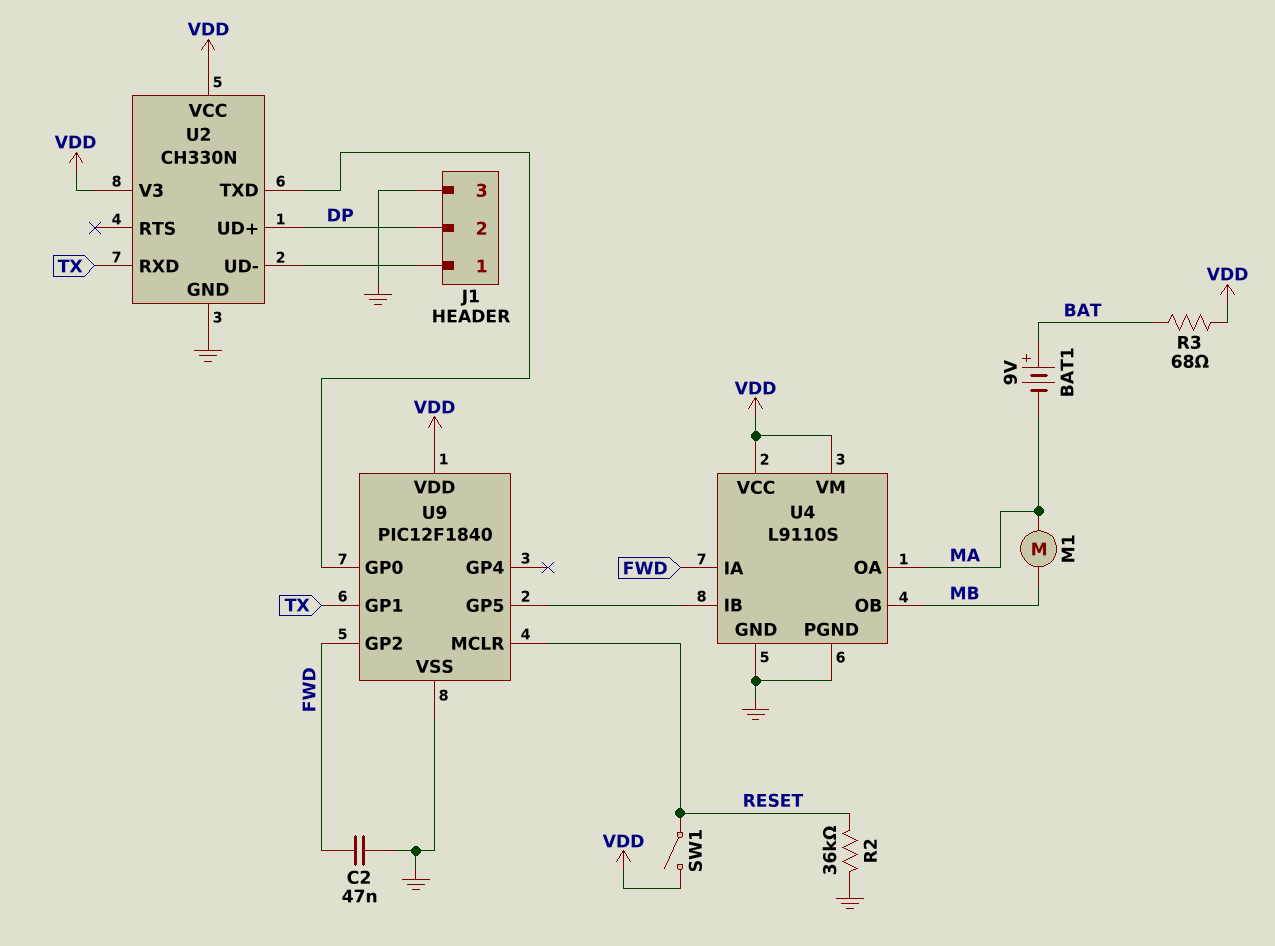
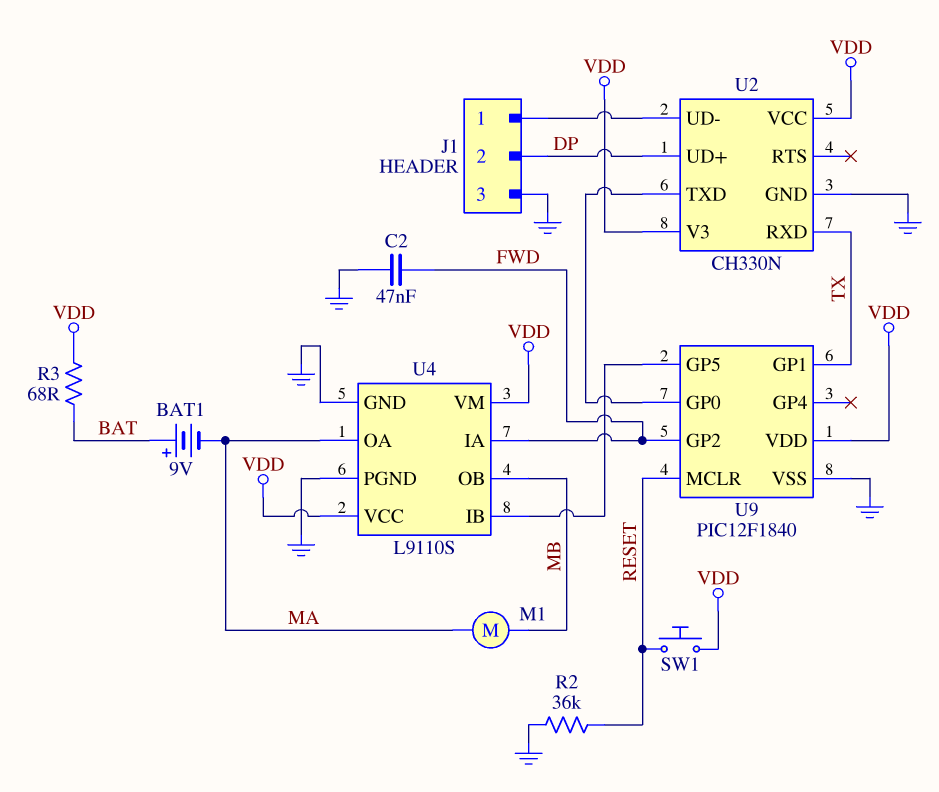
SW1: switch (RESET, VDD) -> button (RESET, VDD)

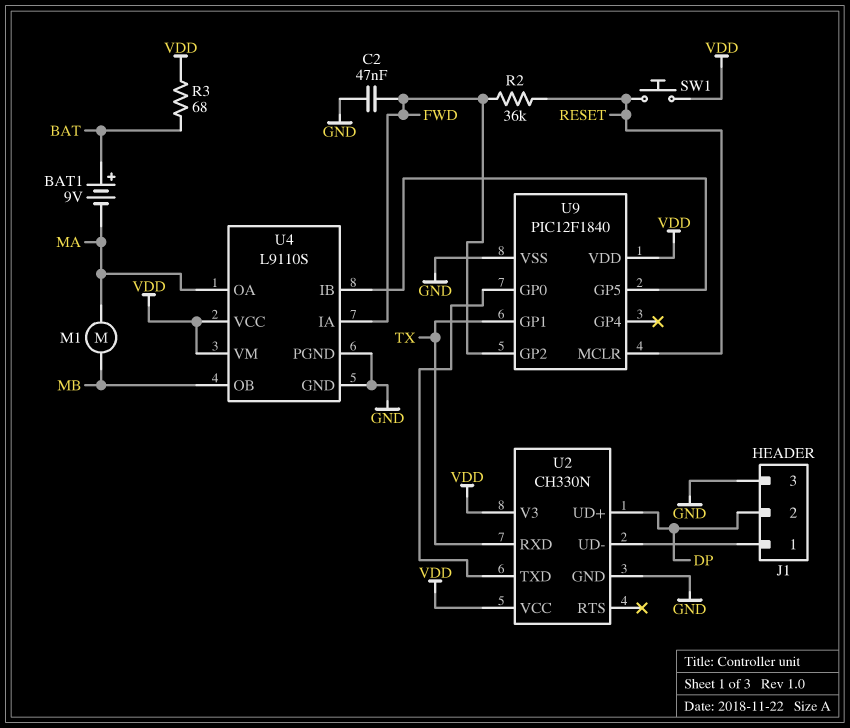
R2: 36k (GND, RESET) -> 36k (FWD, RESET)

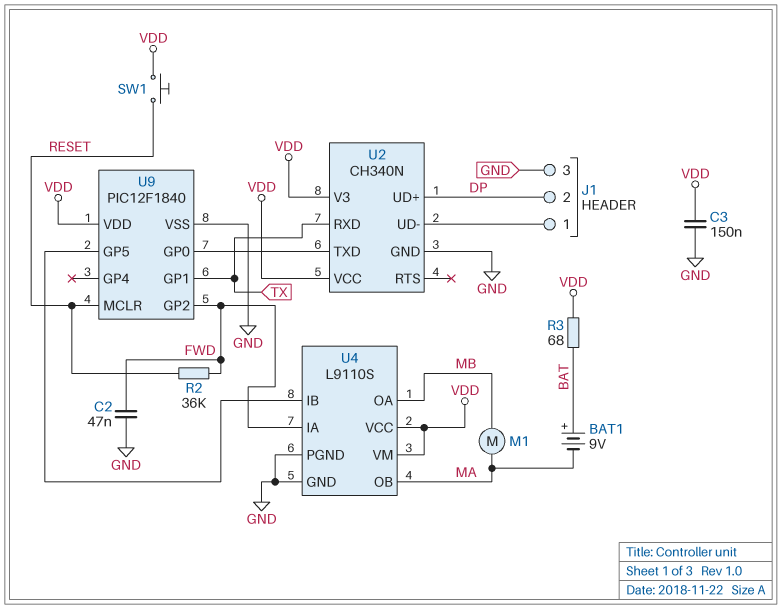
C3: none -> 150nF (GND, VDD)
U2: CH330N -> CH340N
U4 pin OA: MA -> MB
U4 pin OB: MB -> MA

